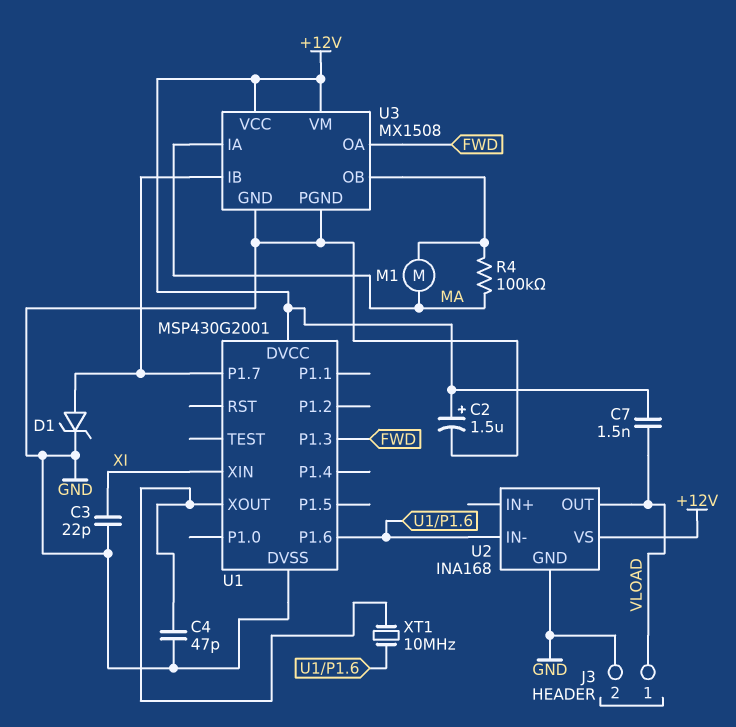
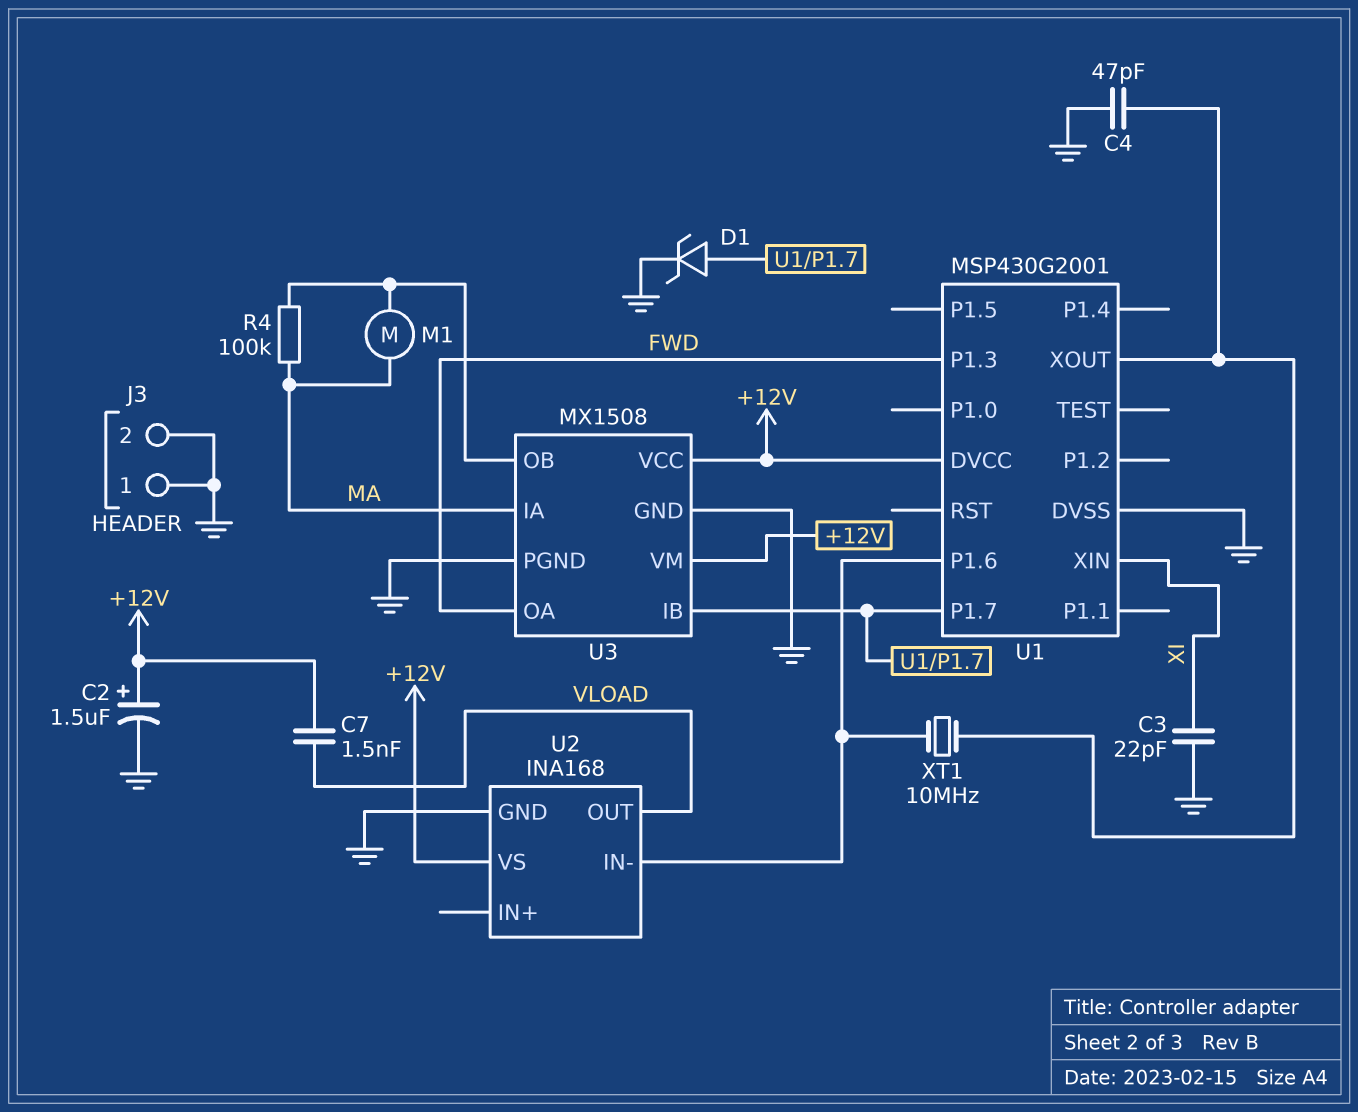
J3 pin 1: VLOAD -> GND

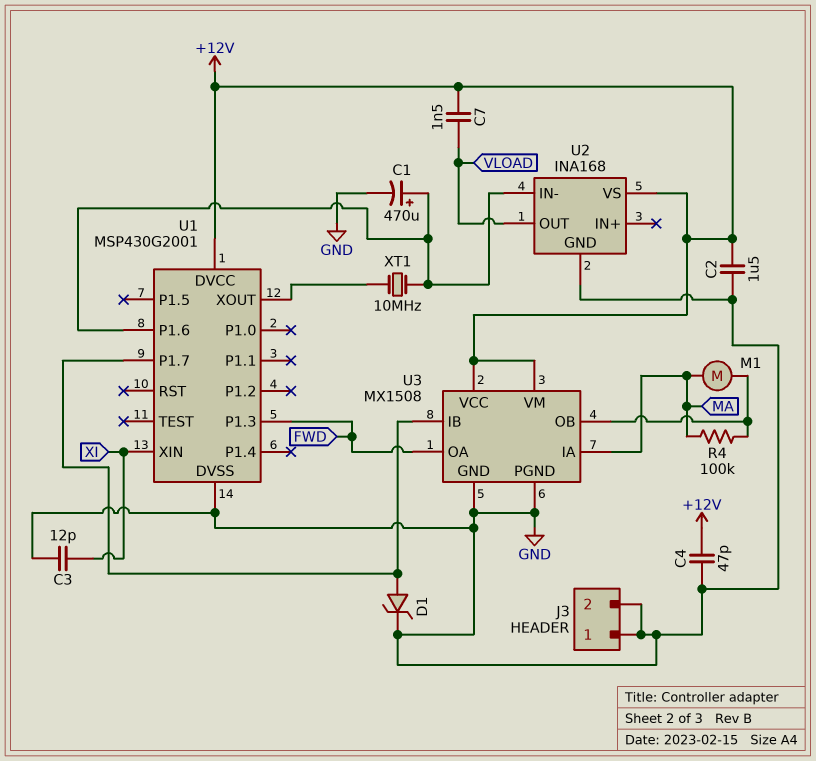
C1: none -> 470uF (plus U1/P1.6, minus GND)
C2: 1.5uF (plus +12V, minus GND) -> 1.5uF (+12V, GND)
C3: 22pF (GND, XI) -> 12pF (GND, XI)
C4: 47pF (GND, U1/XOUT) -> 47pF (+12V, GND)

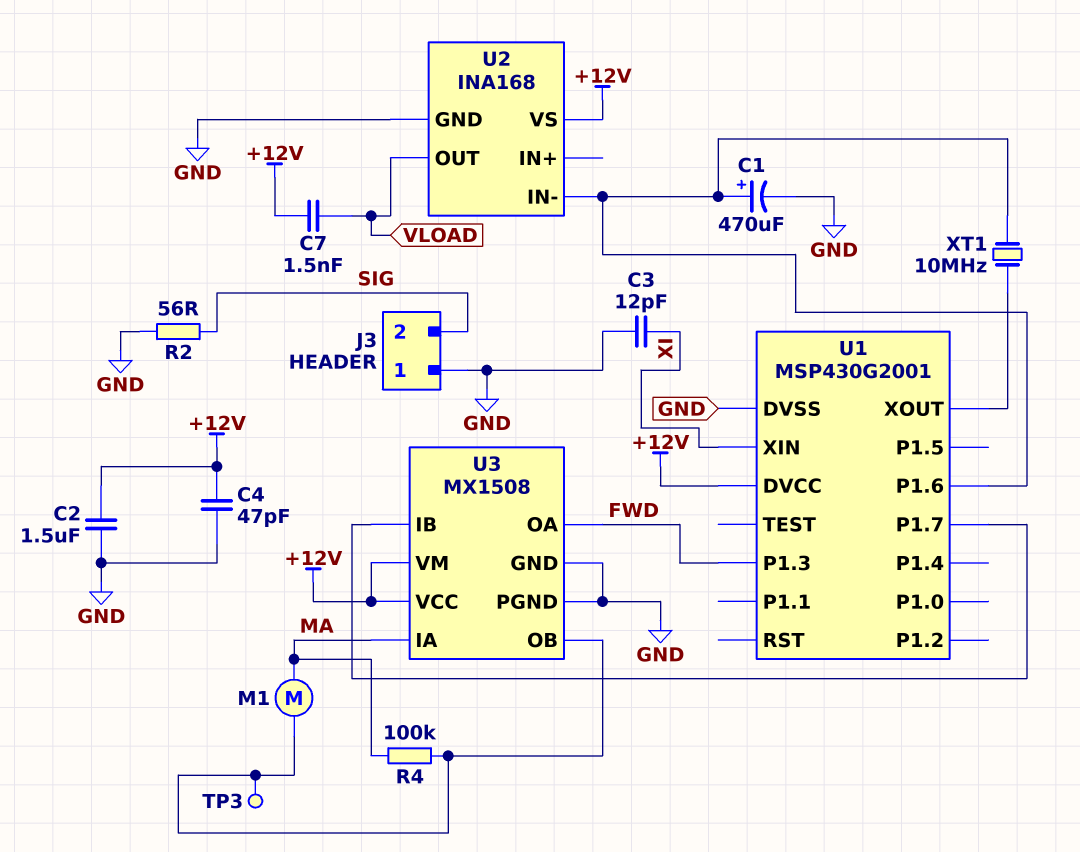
D1: zener (A U1/P1.7, K GND) -> none
J3 pin 2: GND -> SIG
R2: none -> 56 (GND, SIG)
TP3: none -> test point (U3/OB)

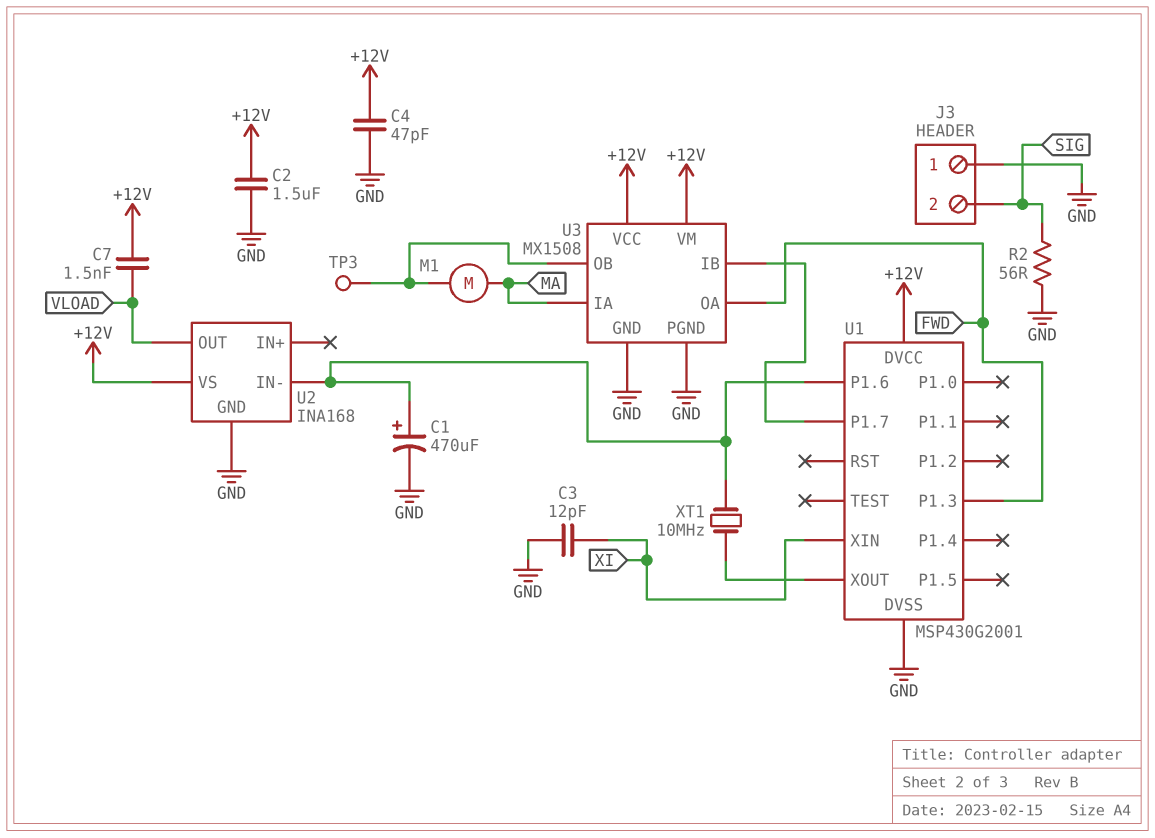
R4: 100k (MA, U3/OB) -> none

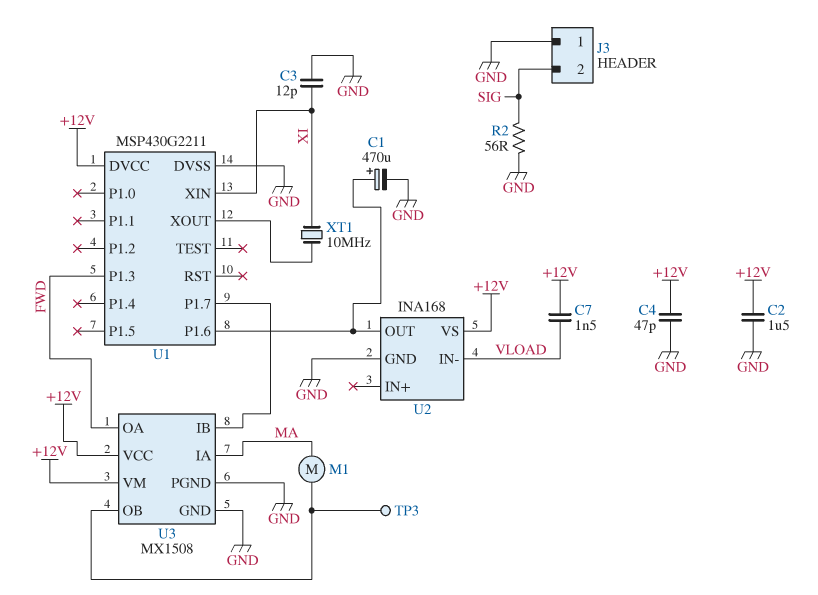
U1: MSP430G2001 -> MSP430G2211
U2 pin IN-: U1/P1.6 -> VLOAD
U2 pin OUT: VLOAD -> U1/P1.6
XT1: 10MHz (U1/P1.6, U1/XOUT) -> 10MHz (U1/XOUT, XI)

